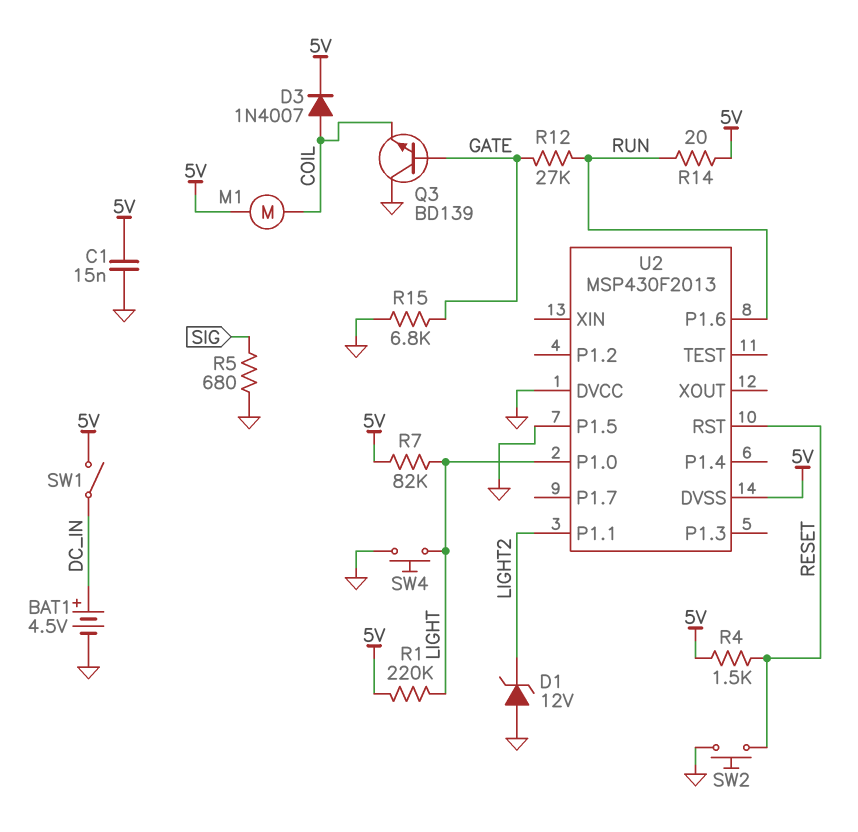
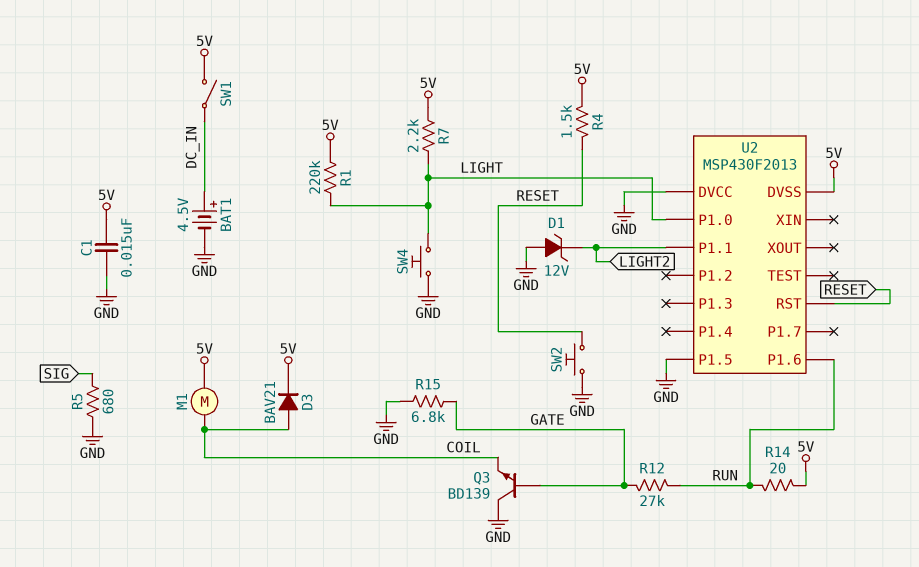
D3: diode 1N4007 (A COIL, K 5V) -> diode BAV21 (A COIL, K 5V)
R7: 82k (5V, LIGHT) -> 2.2k (5V, LIGHT)

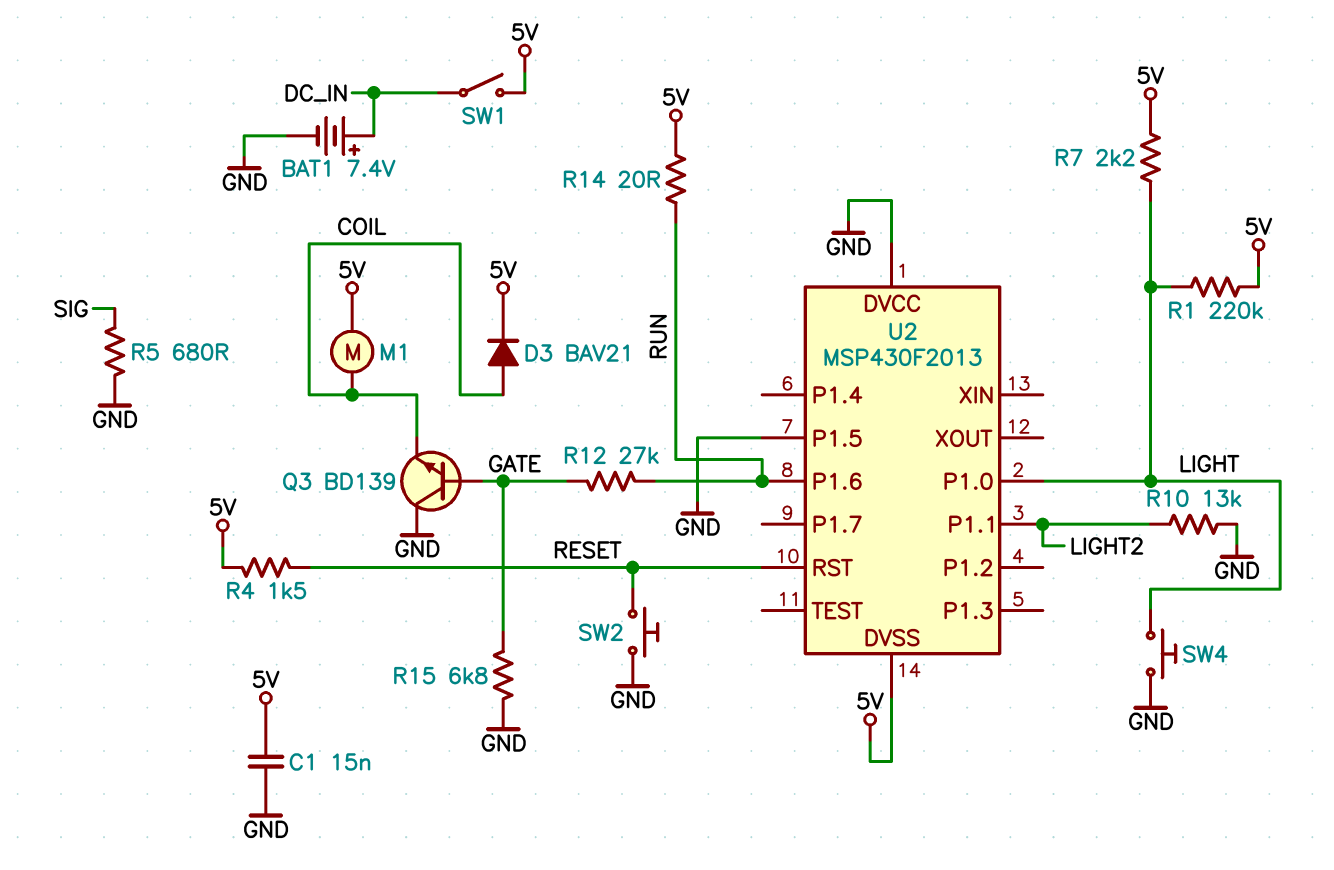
BAT1: 4.5V (plus DC_IN, minus GND) -> 7.4V (plus DC_IN, minus GND)
D1: zener 12V (A GND, K LIGHT2) -> none
R10: none -> 13k (GND, LIGHT2)

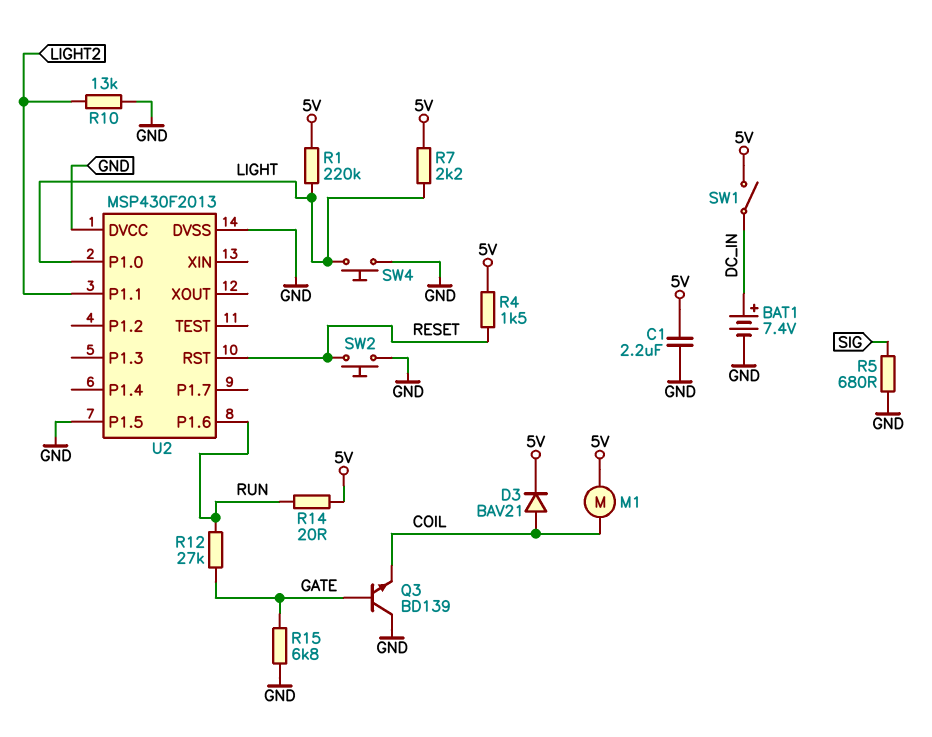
C1: 15nF (5V, GND) -> 2.2uF (5V, GND)
U2 pin DVSS: 5V -> GND

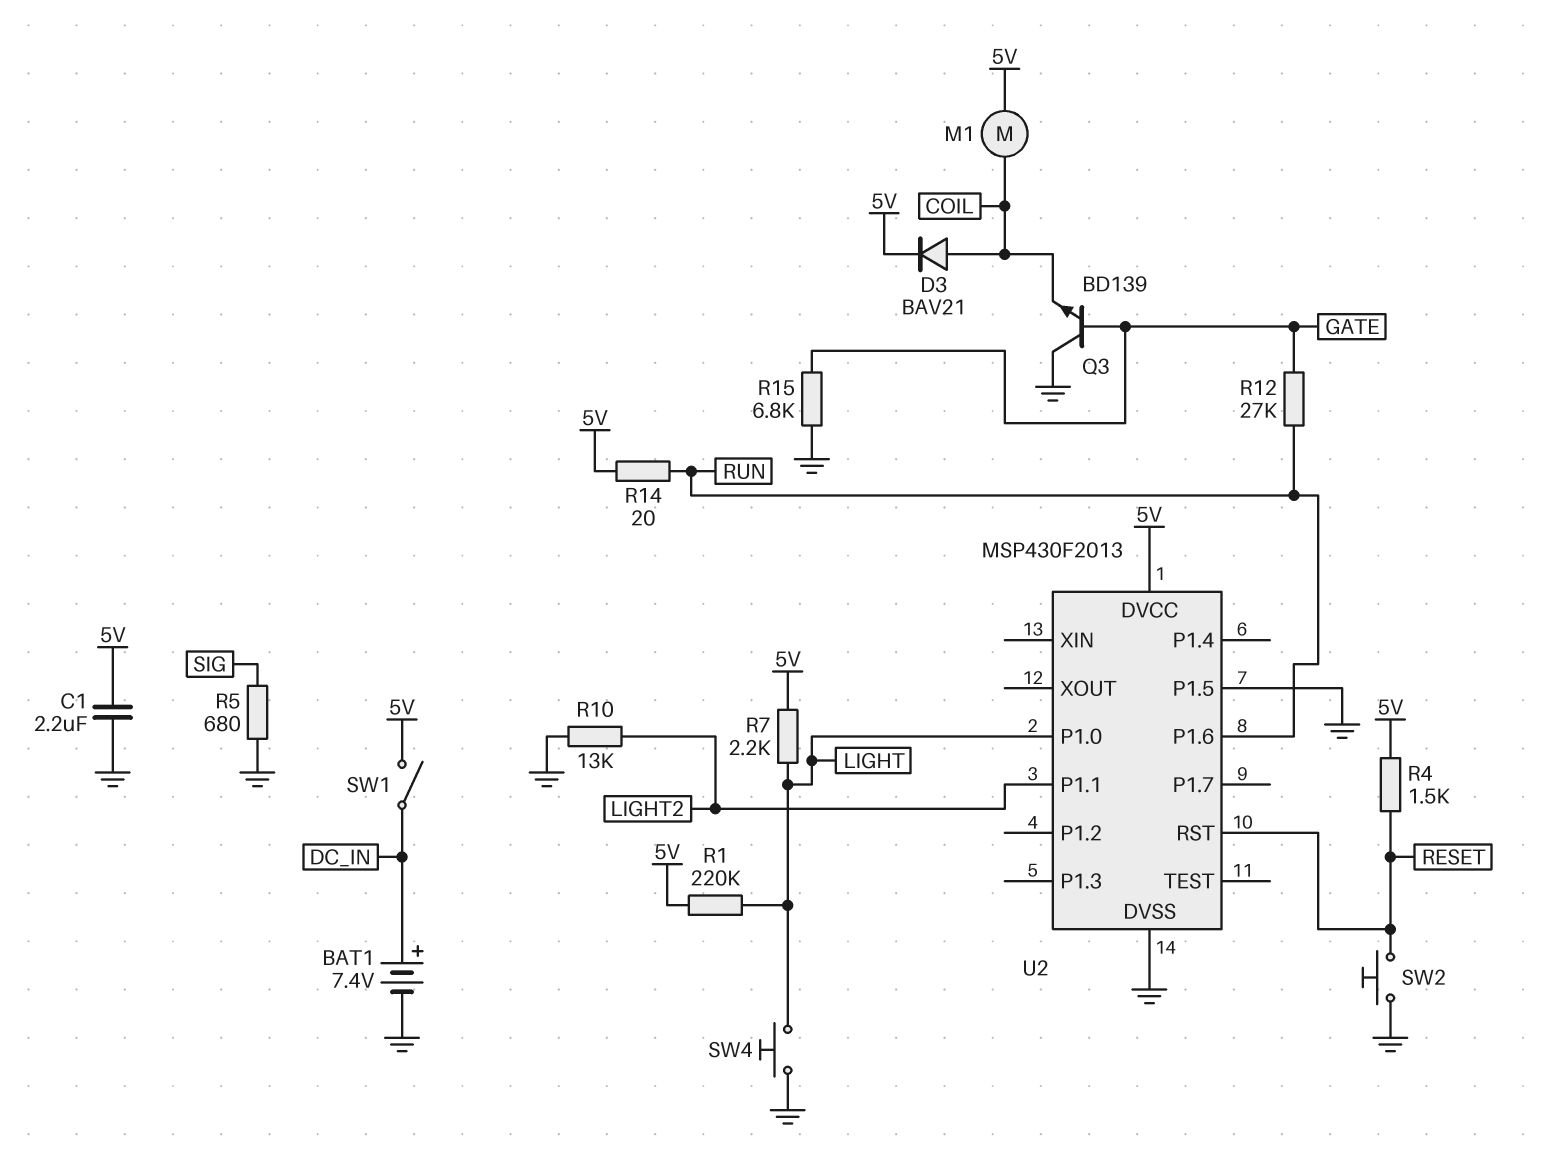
U2 pin DVCC: GND -> 5V

